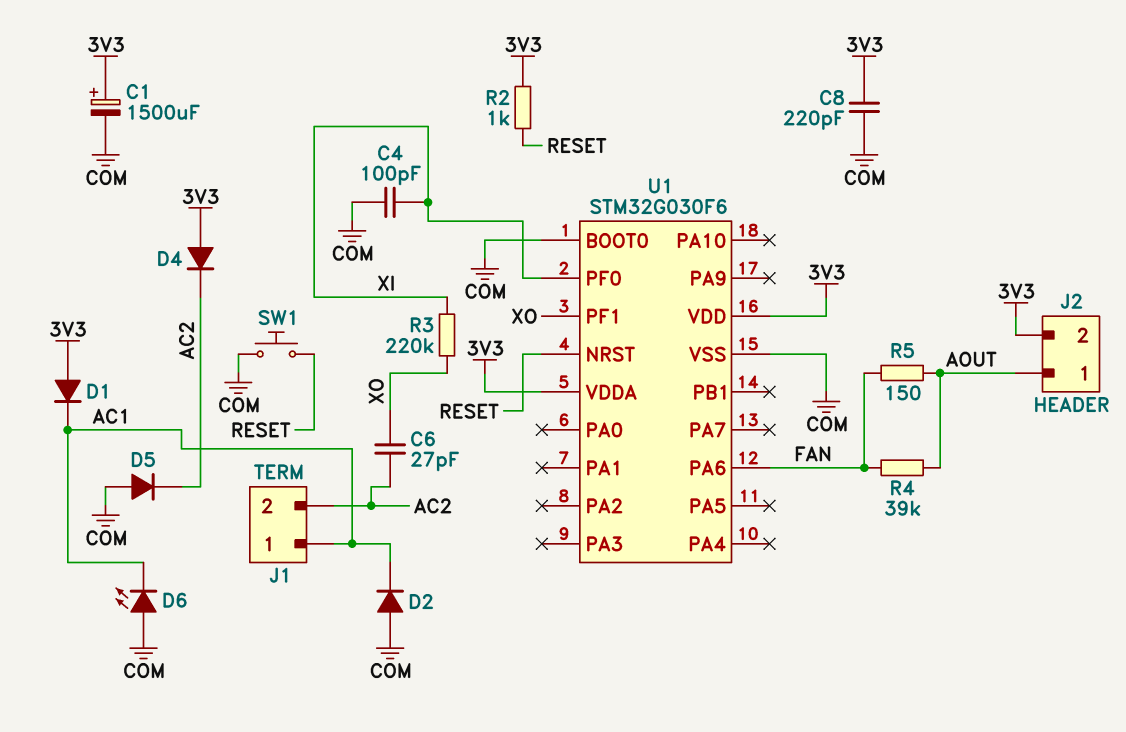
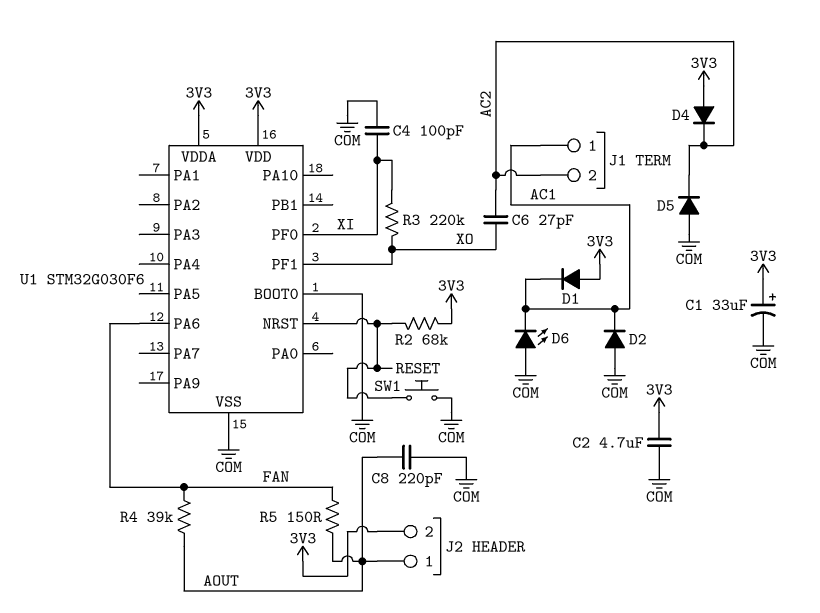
C1: 1500uF (plus 3V3, minus COM) -> 33uF (plus 3V3, minus COM)
C2: none -> 4.7uF (3V3, COM)
C8: 220pF (3V3, COM) -> 220pF (AOUT, COM)
R2: 1k (3V3, RESET) -> 68k (3V3, RESET)

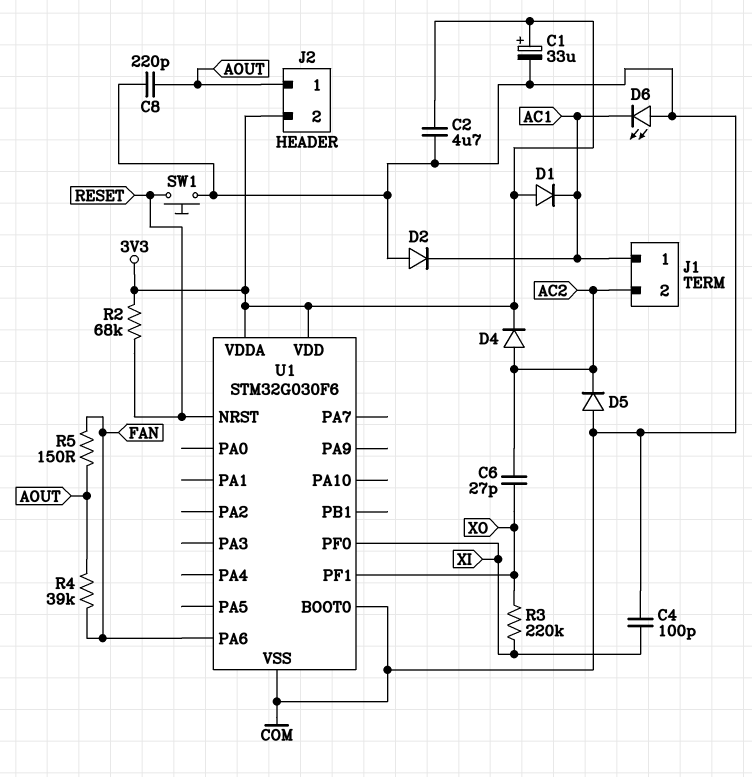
D4: diode (A 3V3, K AC2) -> diode (A AC2, K 3V3)

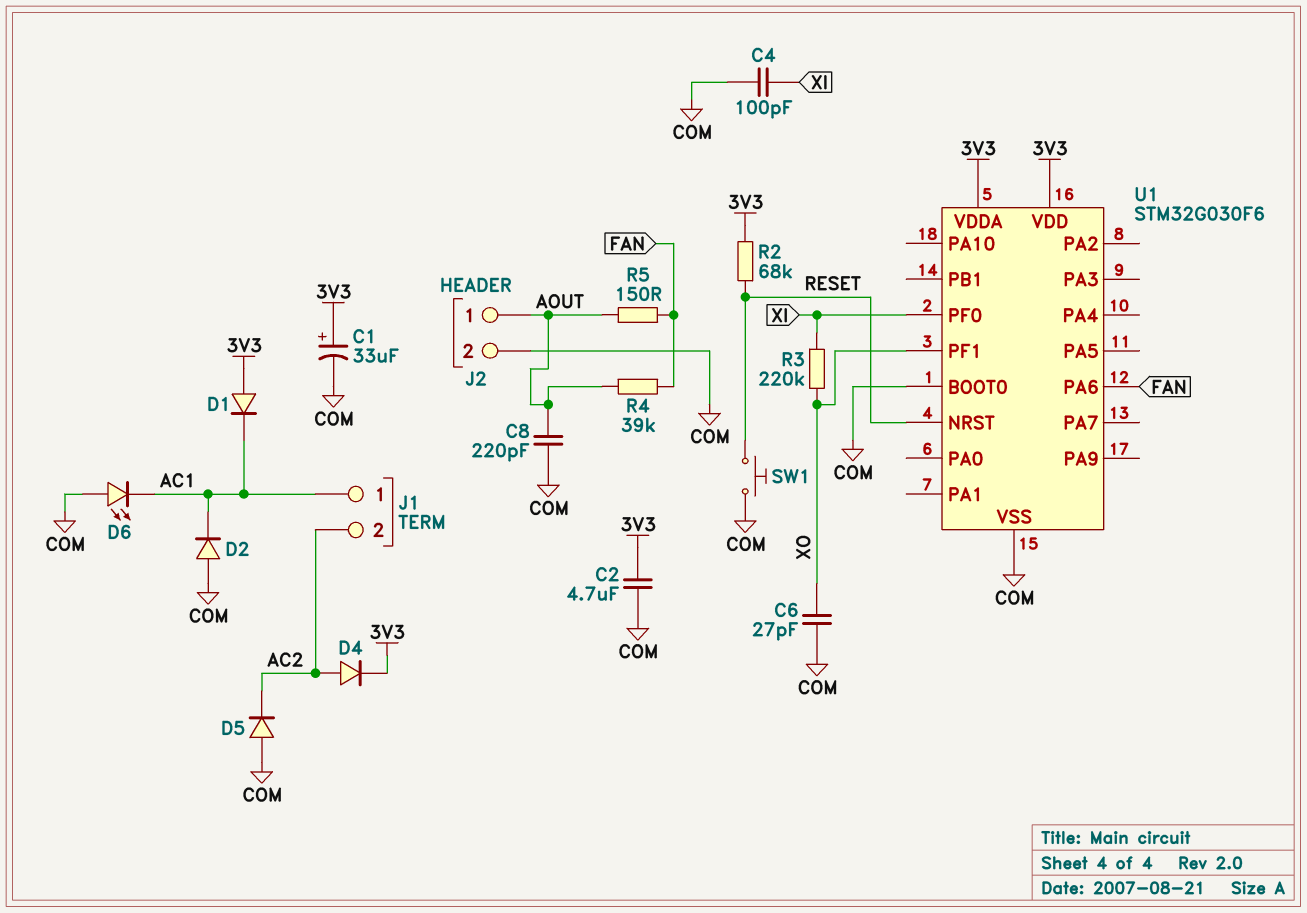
C6: 27pF (AC2, XO) -> 27pF (COM, XO)
J2 pin 2: 3V3 -> COM

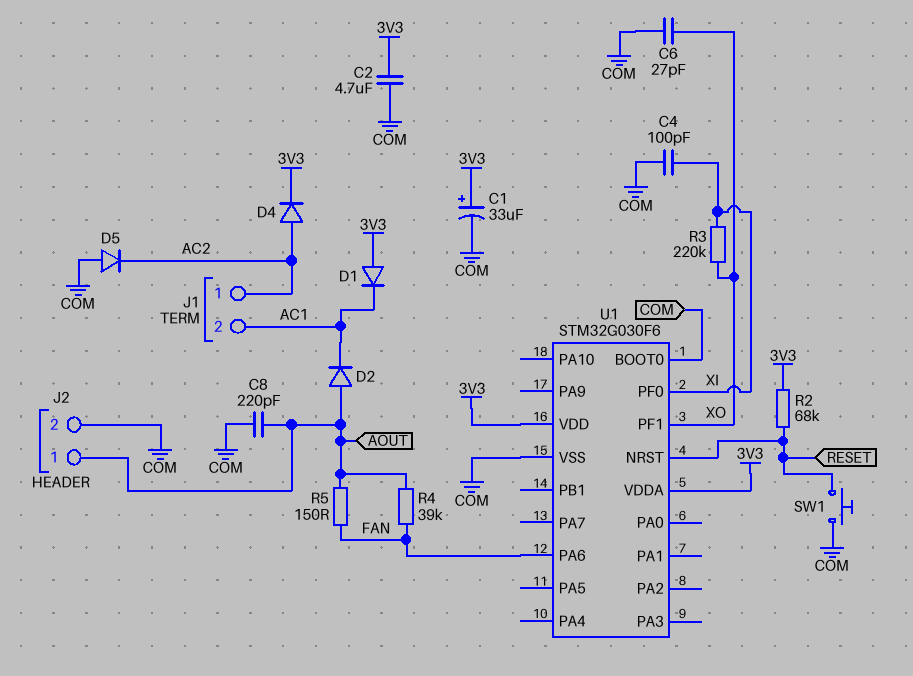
D2: diode (A COM, K AC1) -> diode (A AOUT, K AC1)
D6: LED (A COM, K AC1) -> none
J1 pin 1: AC1 -> AC2
J1 pin 2: AC2 -> AC1

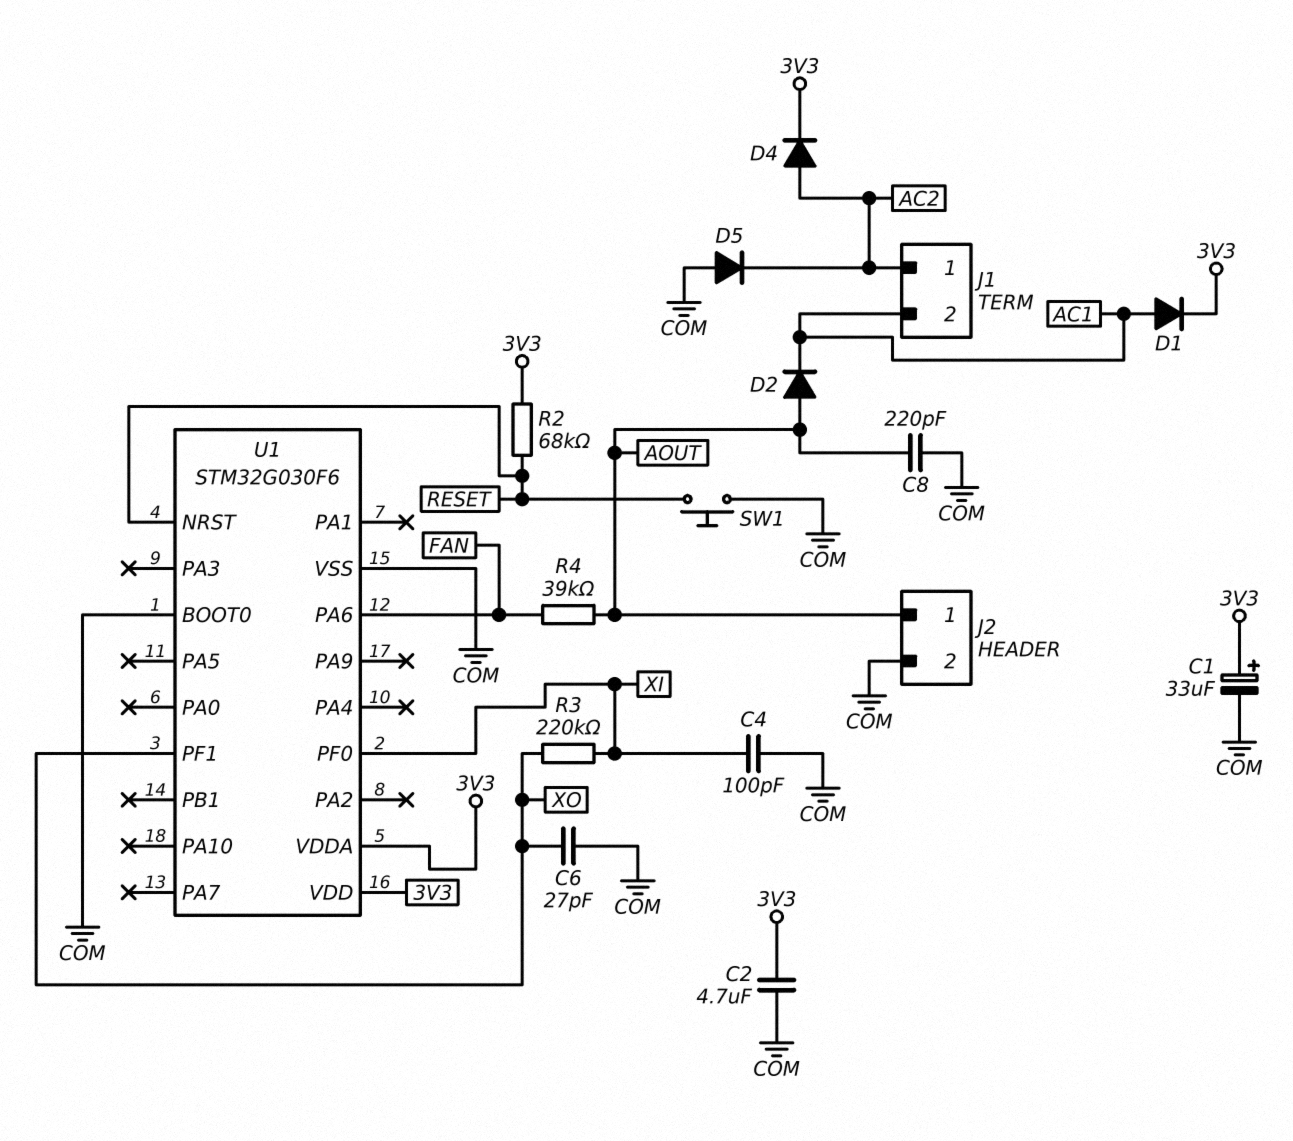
D1: diode (A 3V3, K AC1) -> diode (A AC1, K 3V3)
R5: 150 (AOUT, FAN) -> none

